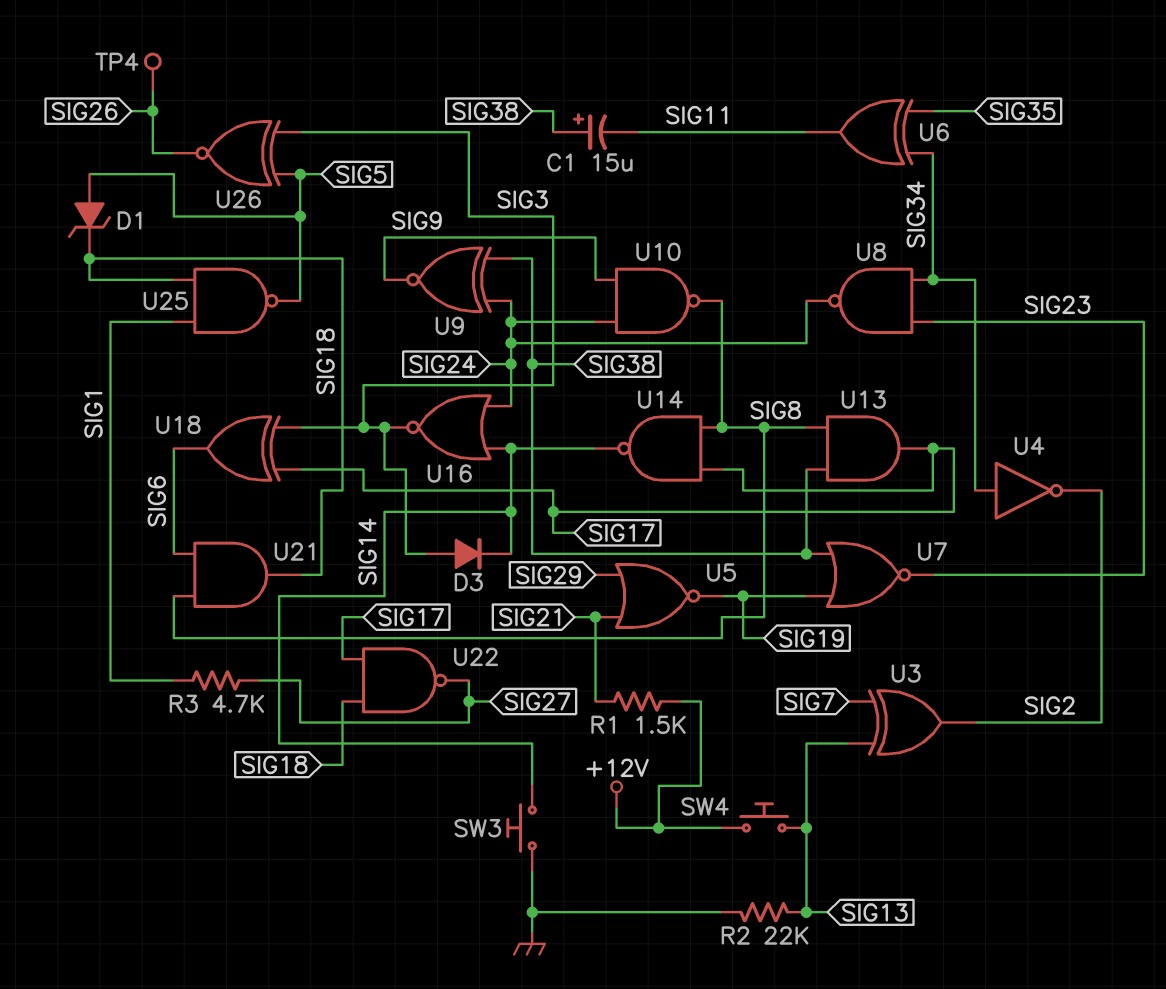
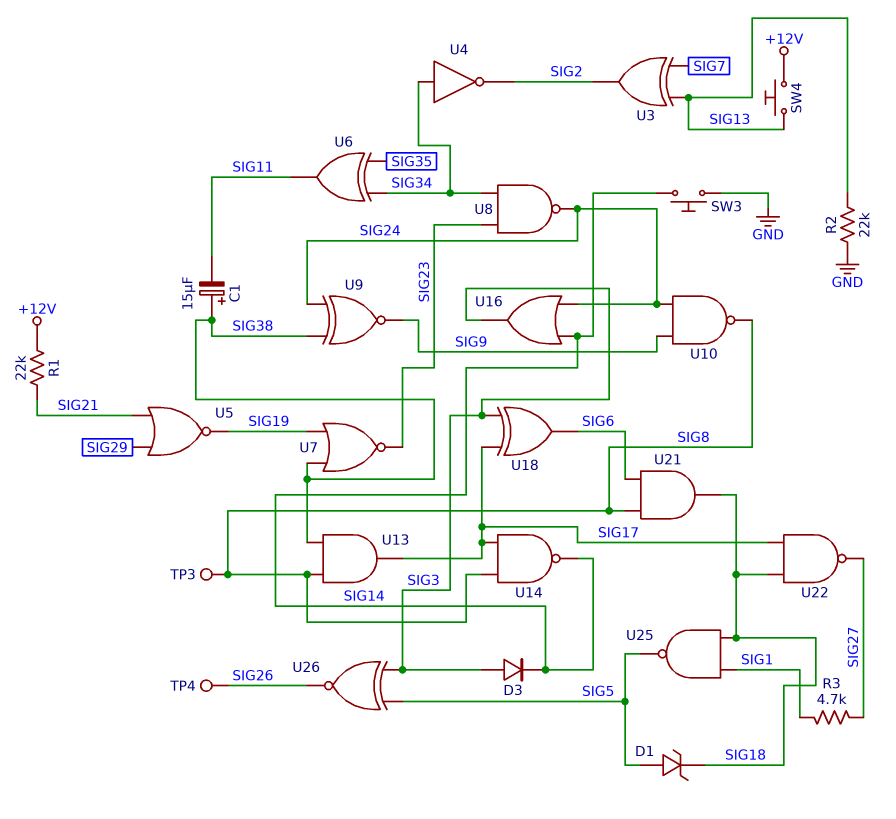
R1: 1.5k (+12V, SIG21) -> 22k (+12V, SIG21)
TP3: none -> test point (SIG8)
U16: NOR (in SIG14, in SIG24, out SIG3) -> OR (in SIG14, in SIG24, out SIG3)

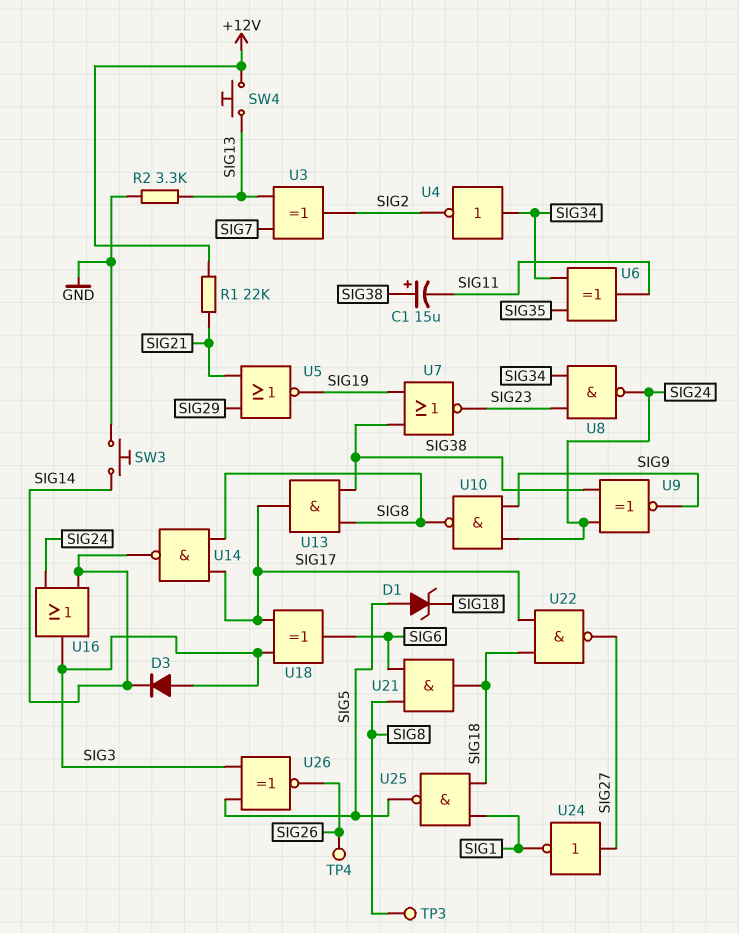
R2: 22k (GND, SIG13) -> 3.3k (GND, SIG13)
R3: 4.7k (SIG1, SIG27) -> none
U24: none -> NOT (in SIG27, out SIG1)

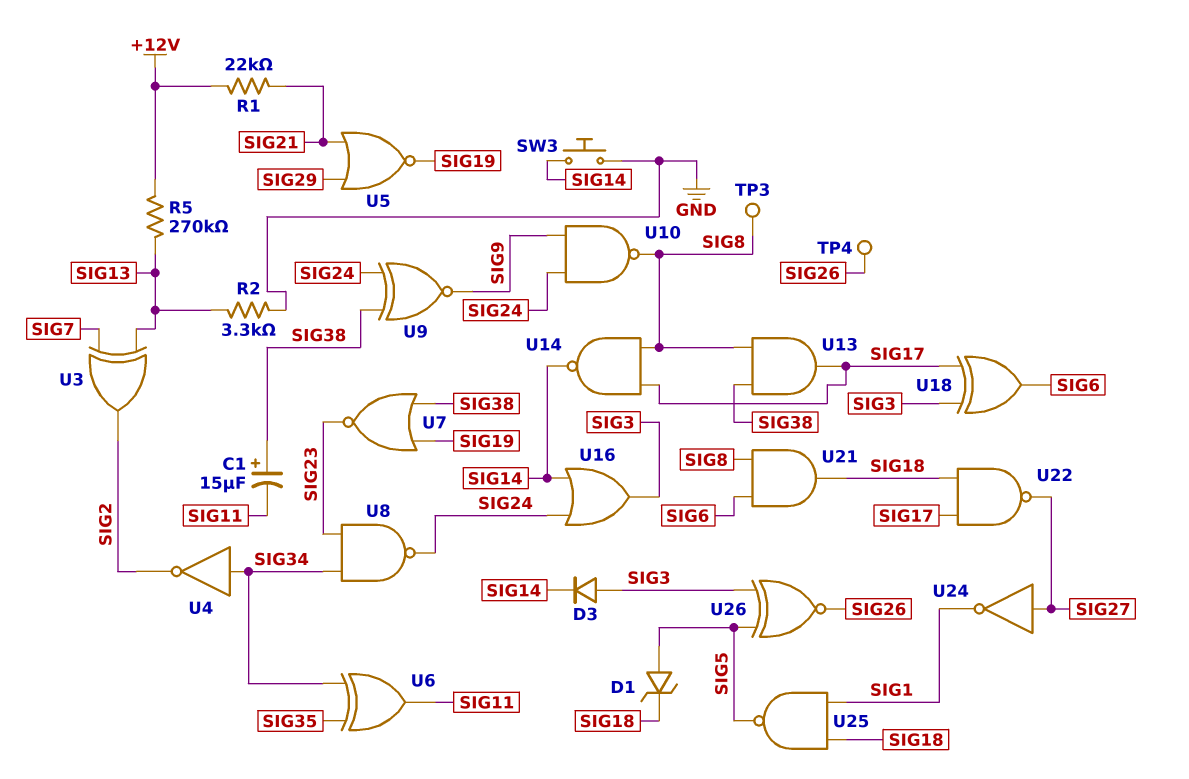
R5: none -> 270k (+12V, SIG13)
SW4: button (+12V, SIG13) -> none

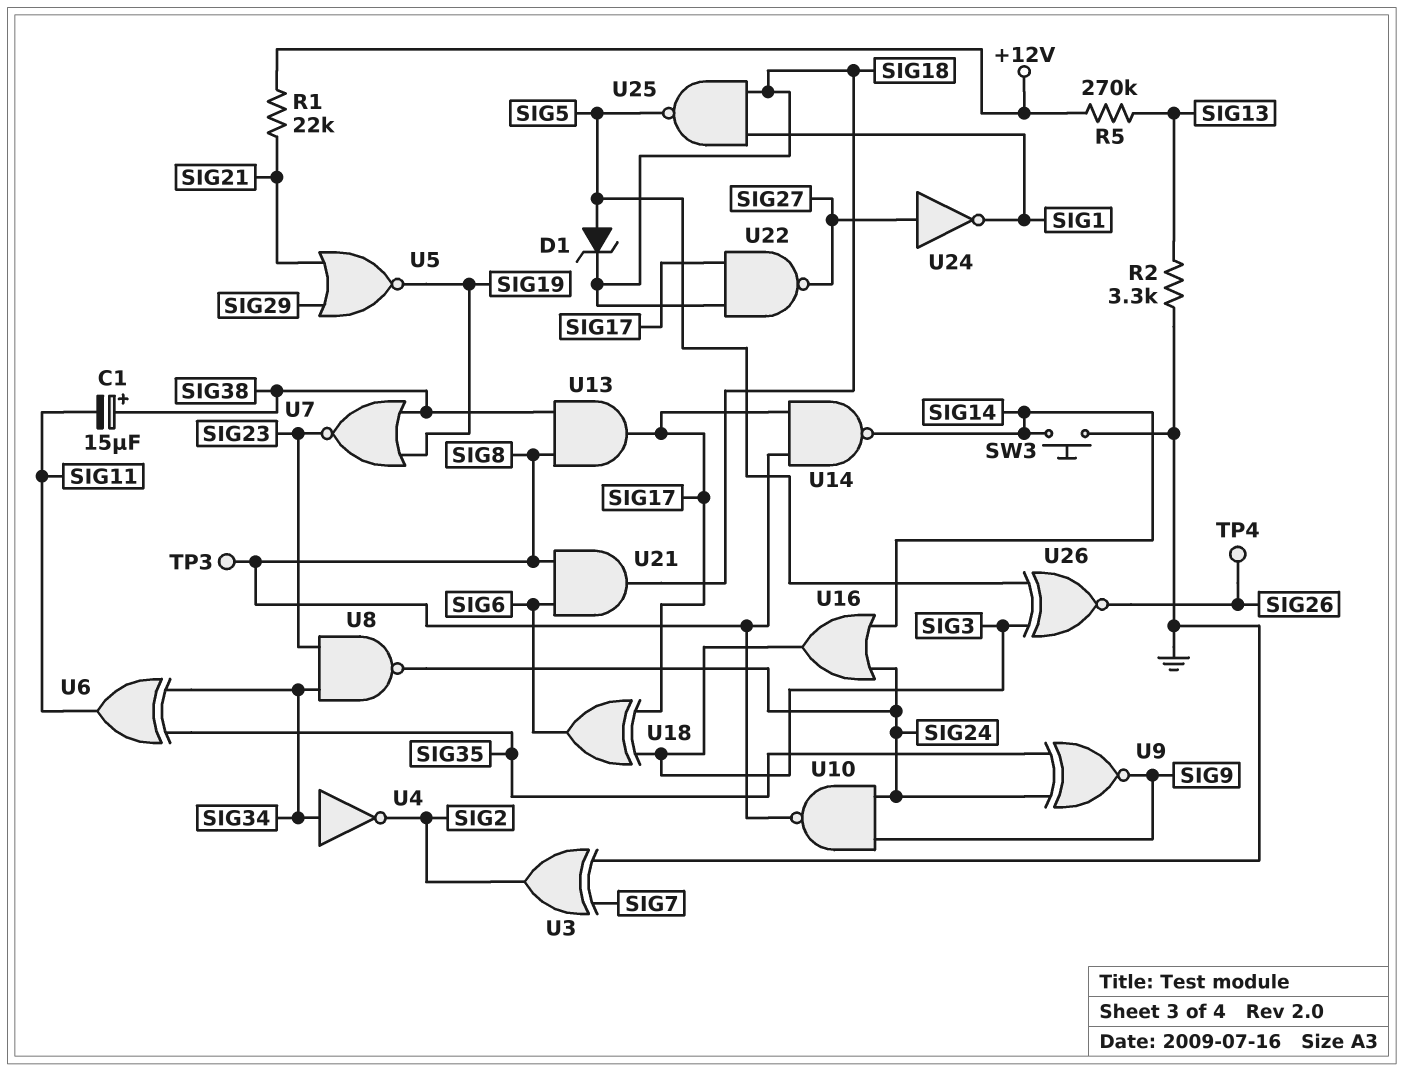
D3: diode (A SIG3, K SIG14) -> none
U3: XOR (in SIG7, in SIG13, out SIG2) -> XOR (in GND, in SIG7, out SIG2)
U9: XNOR (in SIG24, in SIG38, out SIG9) -> XNOR (in SIG24, in SIG35, out SIG9)

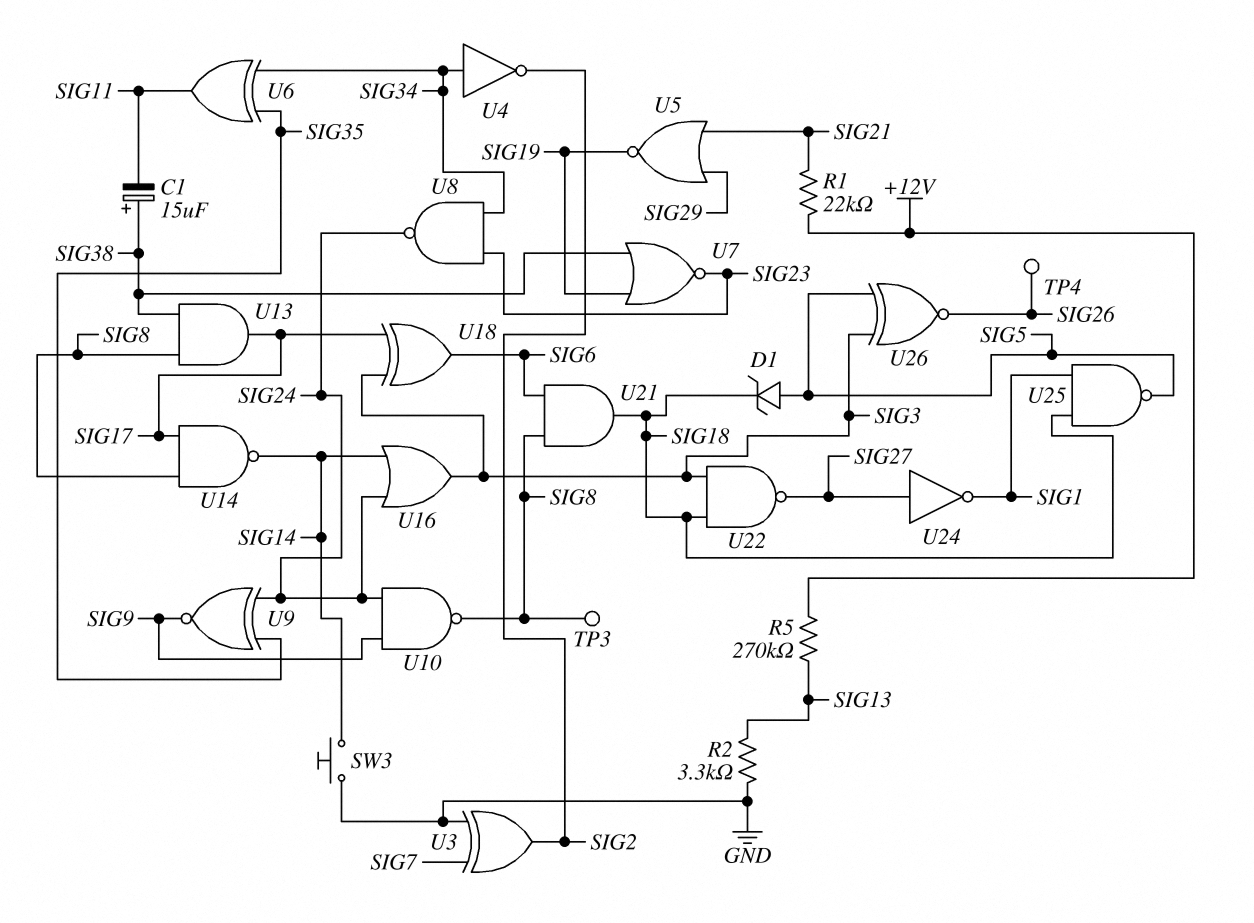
U22: NAND (in SIG17, in SIG18, out SIG27) -> NAND (in SIG3, in SIG18, out SIG27)

